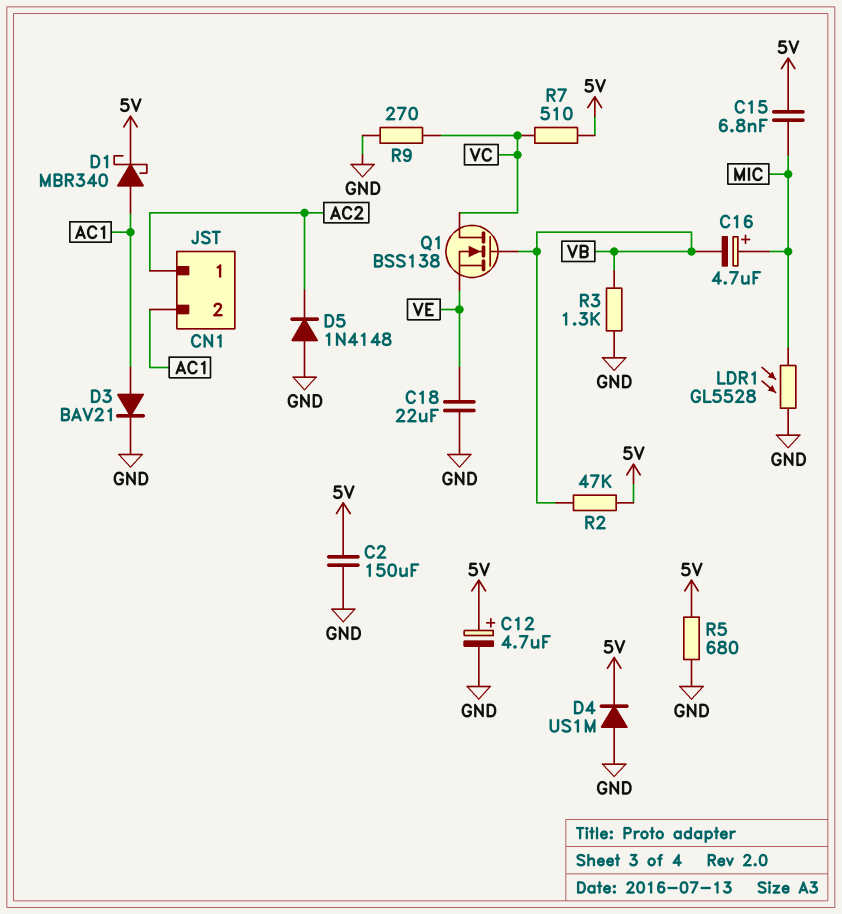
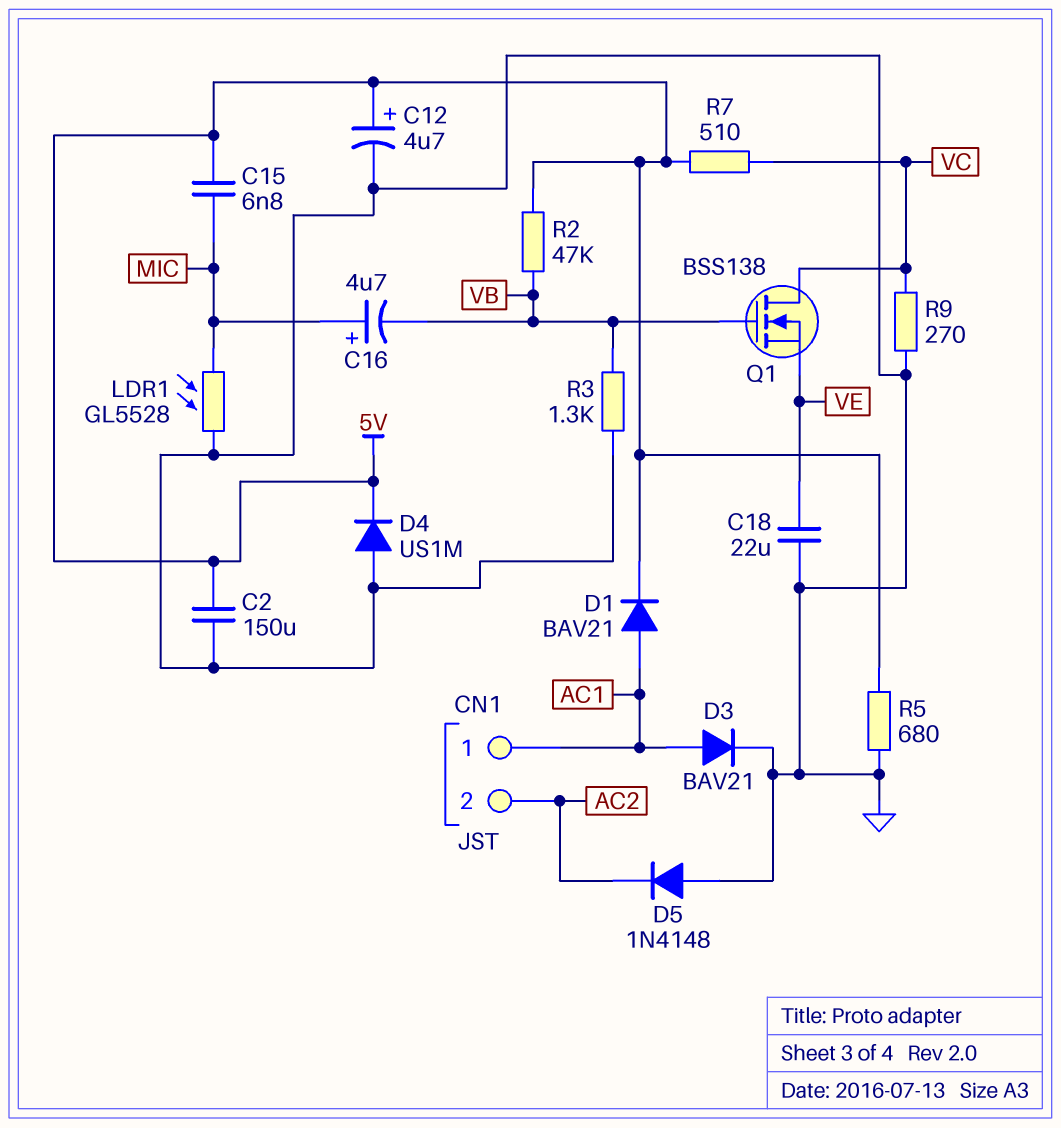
CN1 pin 1: AC2 -> AC1
CN1 pin 2: AC1 -> AC2
D1: schottky MBR340 (A AC1, K 5V) -> diode BAV21 (A AC1, K 5V)

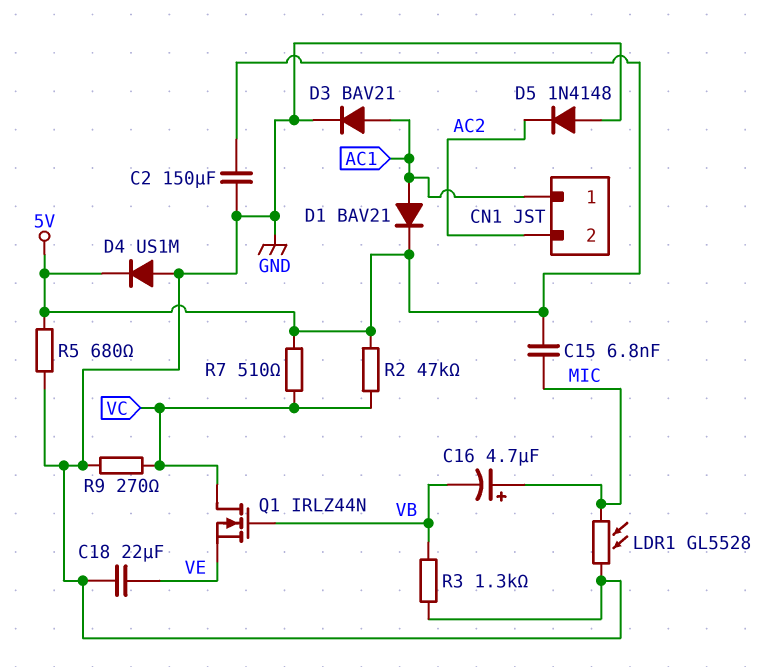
C12: 4.7uF (plus 5V, minus GND) -> none
Q1: NMOS BSS138 (G VB, D VC, S VE) -> NMOS IRLZ44N (G VB, D VC, S VE)
R2: 47k (5V, VB) -> 47k (5V, VC)

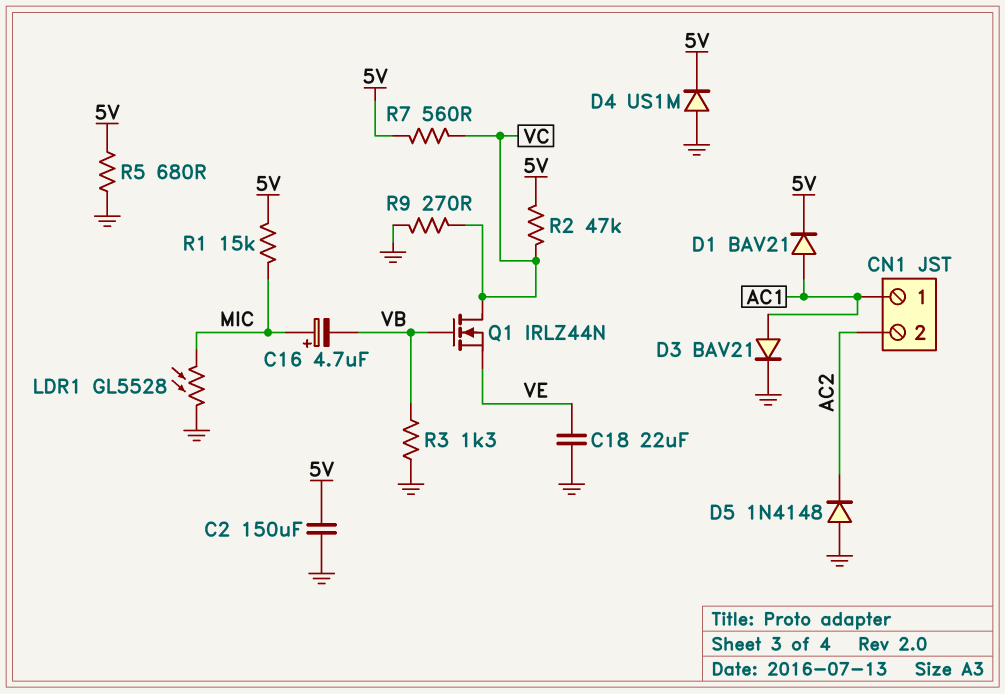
C15: 6.8nF (5V, MIC) -> none
R1: none -> 15k (5V, MIC)
R7: 510 (5V, VC) -> 560 (5V, VC)

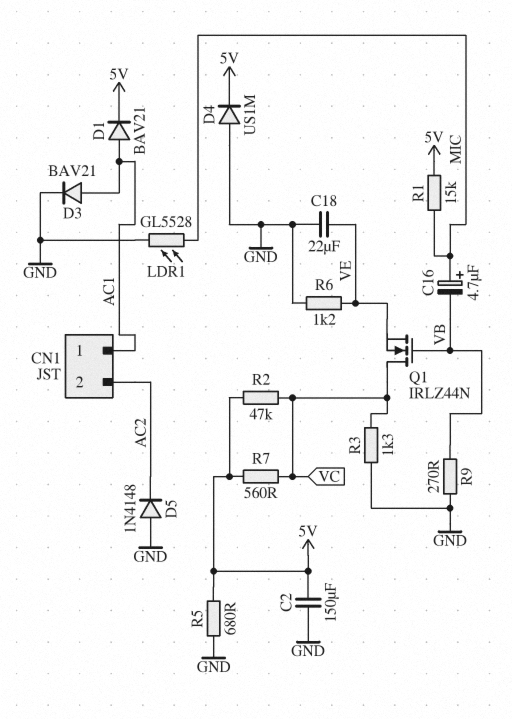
R3: 1.3k (GND, VB) -> 1.3k (GND, VC)
R6: none -> 1.2k (GND, VE)
R9: 270 (GND, VC) -> 270 (GND, VB)

